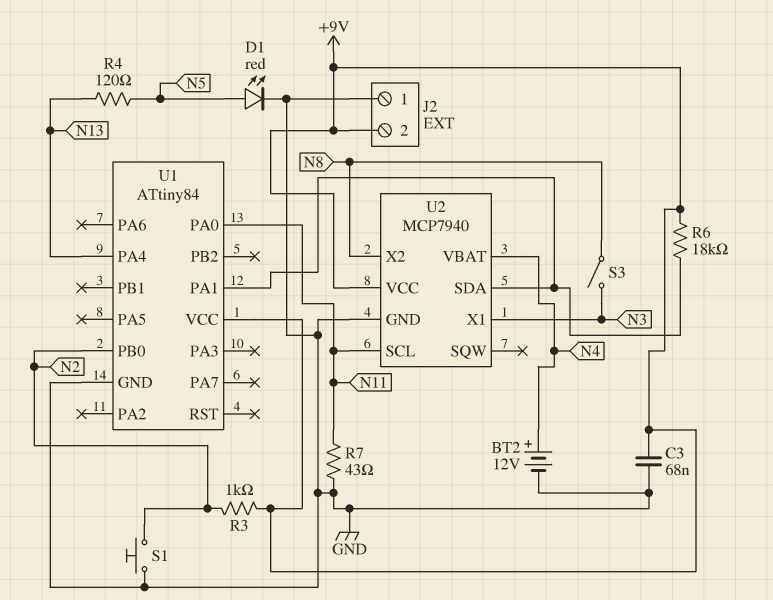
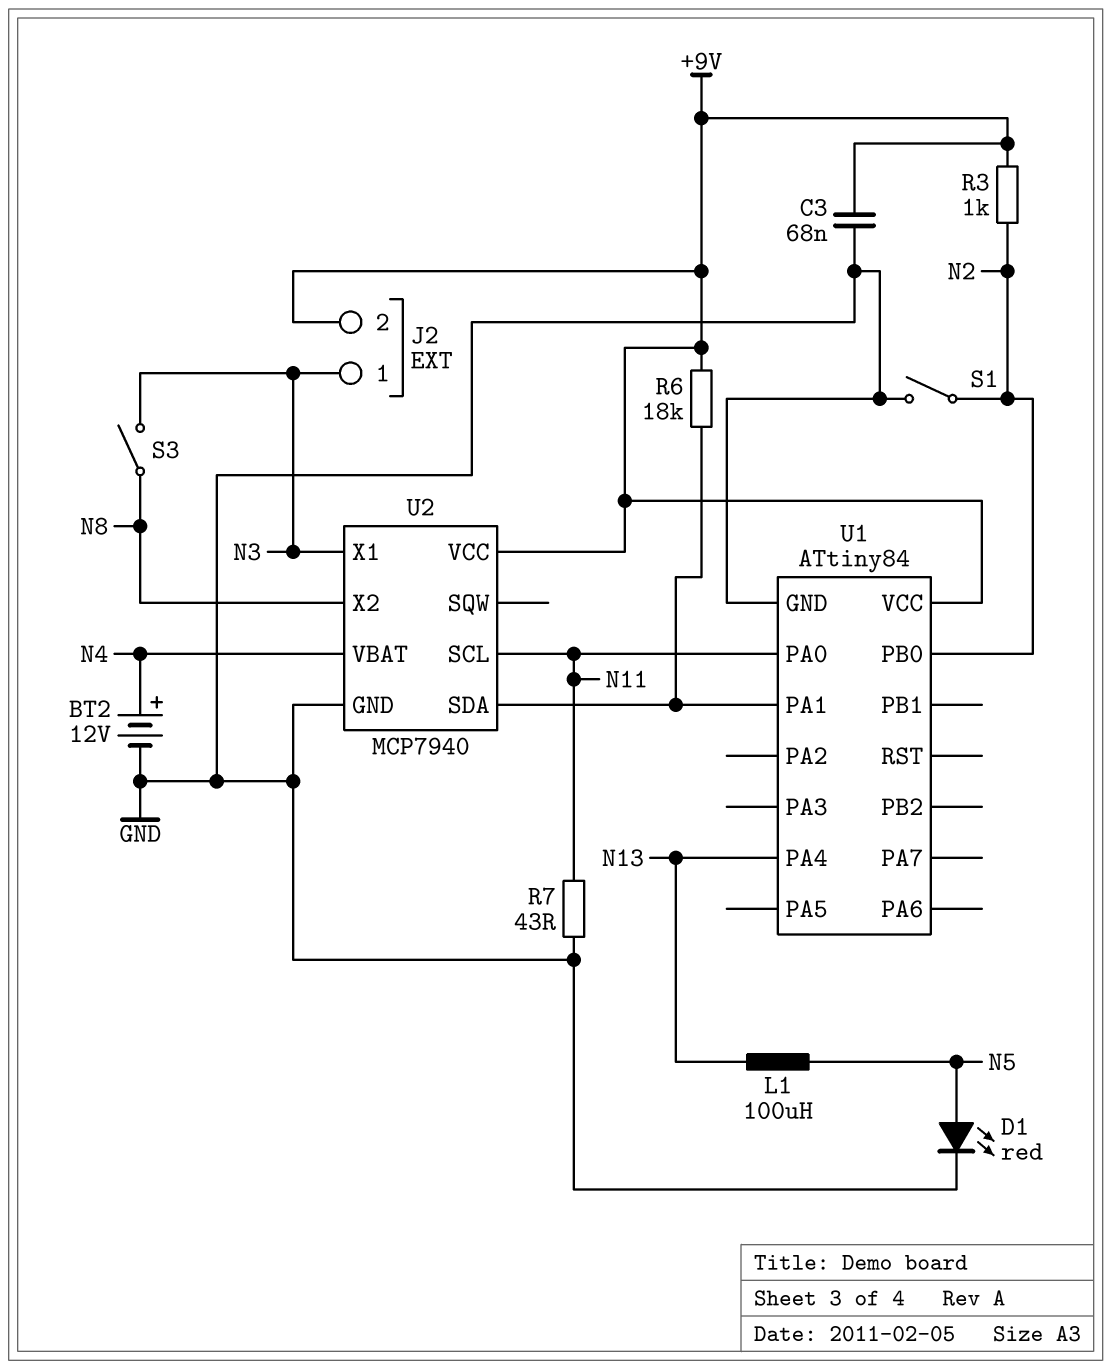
J2 pin 1: GND -> N3
L1: none -> 100uH (N5, N13)
R4: 120 (N5, N13) -> none
S1: button (GND, N2) -> switch (GND, N2)

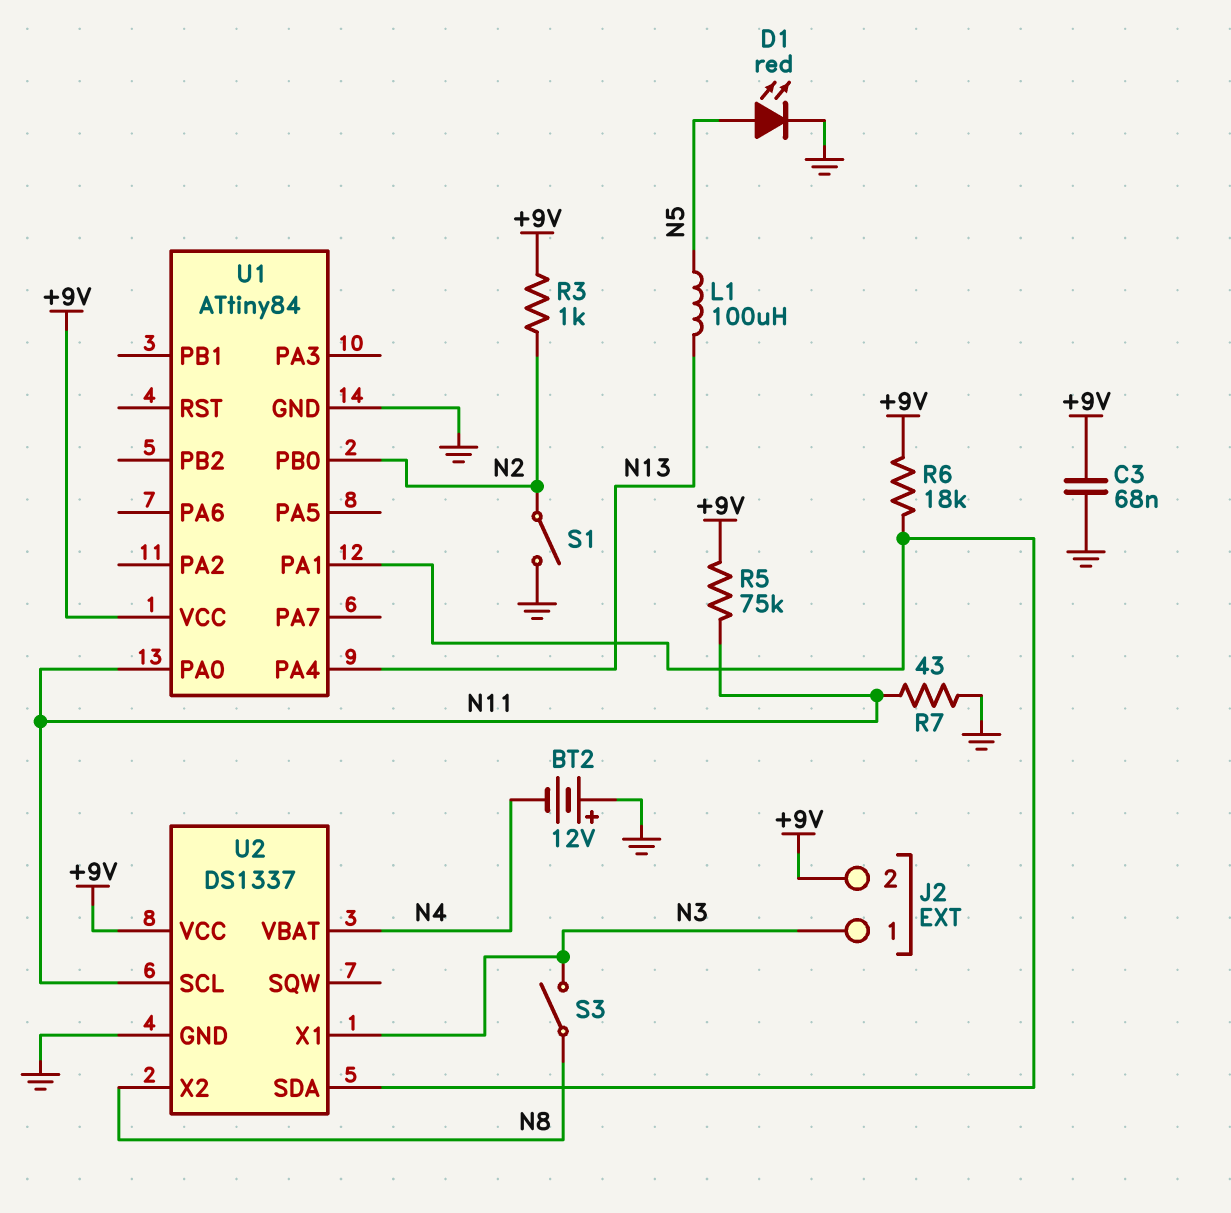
BT2: 12V (plus N4, minus GND) -> 12V (plus GND, minus N4)
R5: none -> 75k (+9V, N11)
U2: MCP7940 -> DS1337

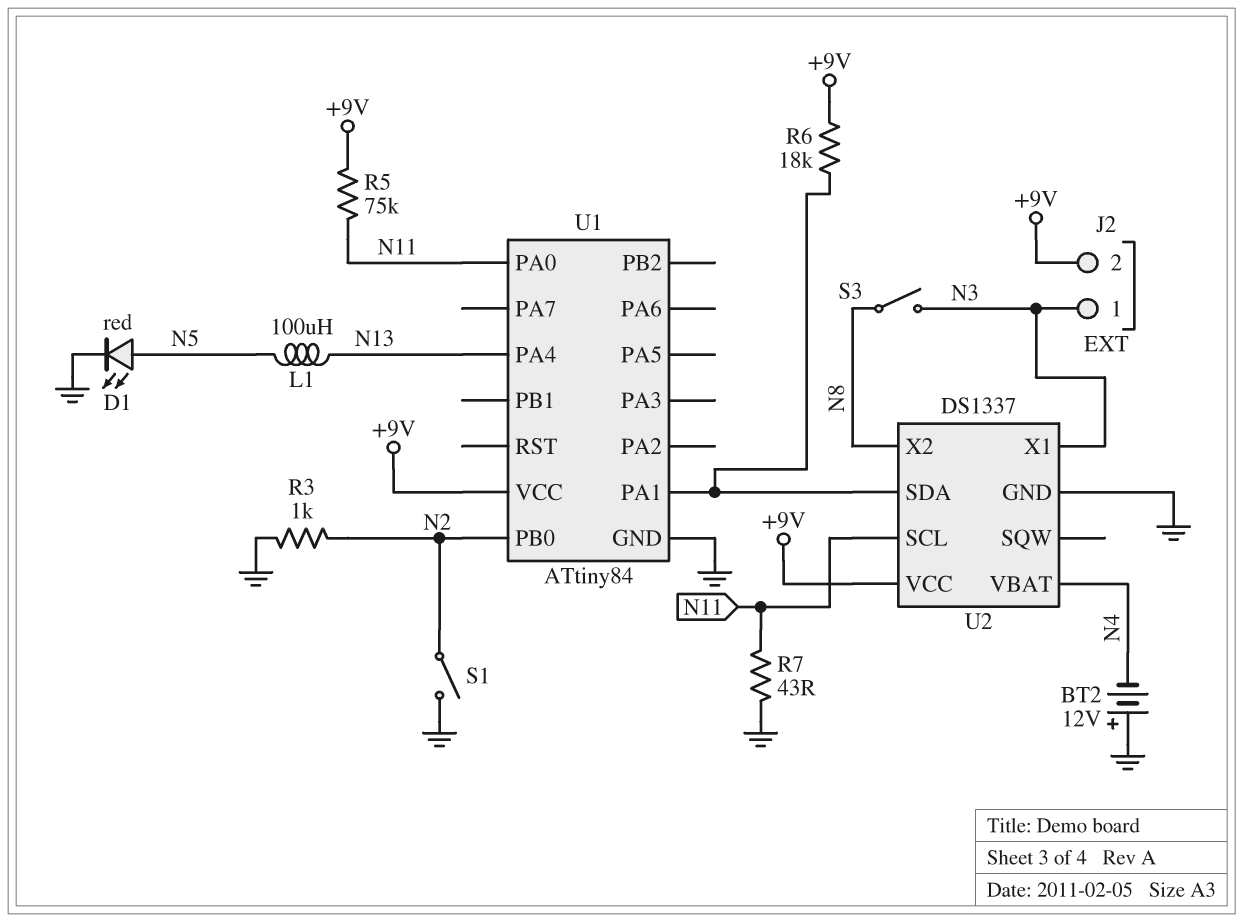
C3: 68nF (+9V, GND) -> none
R3: 1k (+9V, N2) -> 1k (GND, N2)

